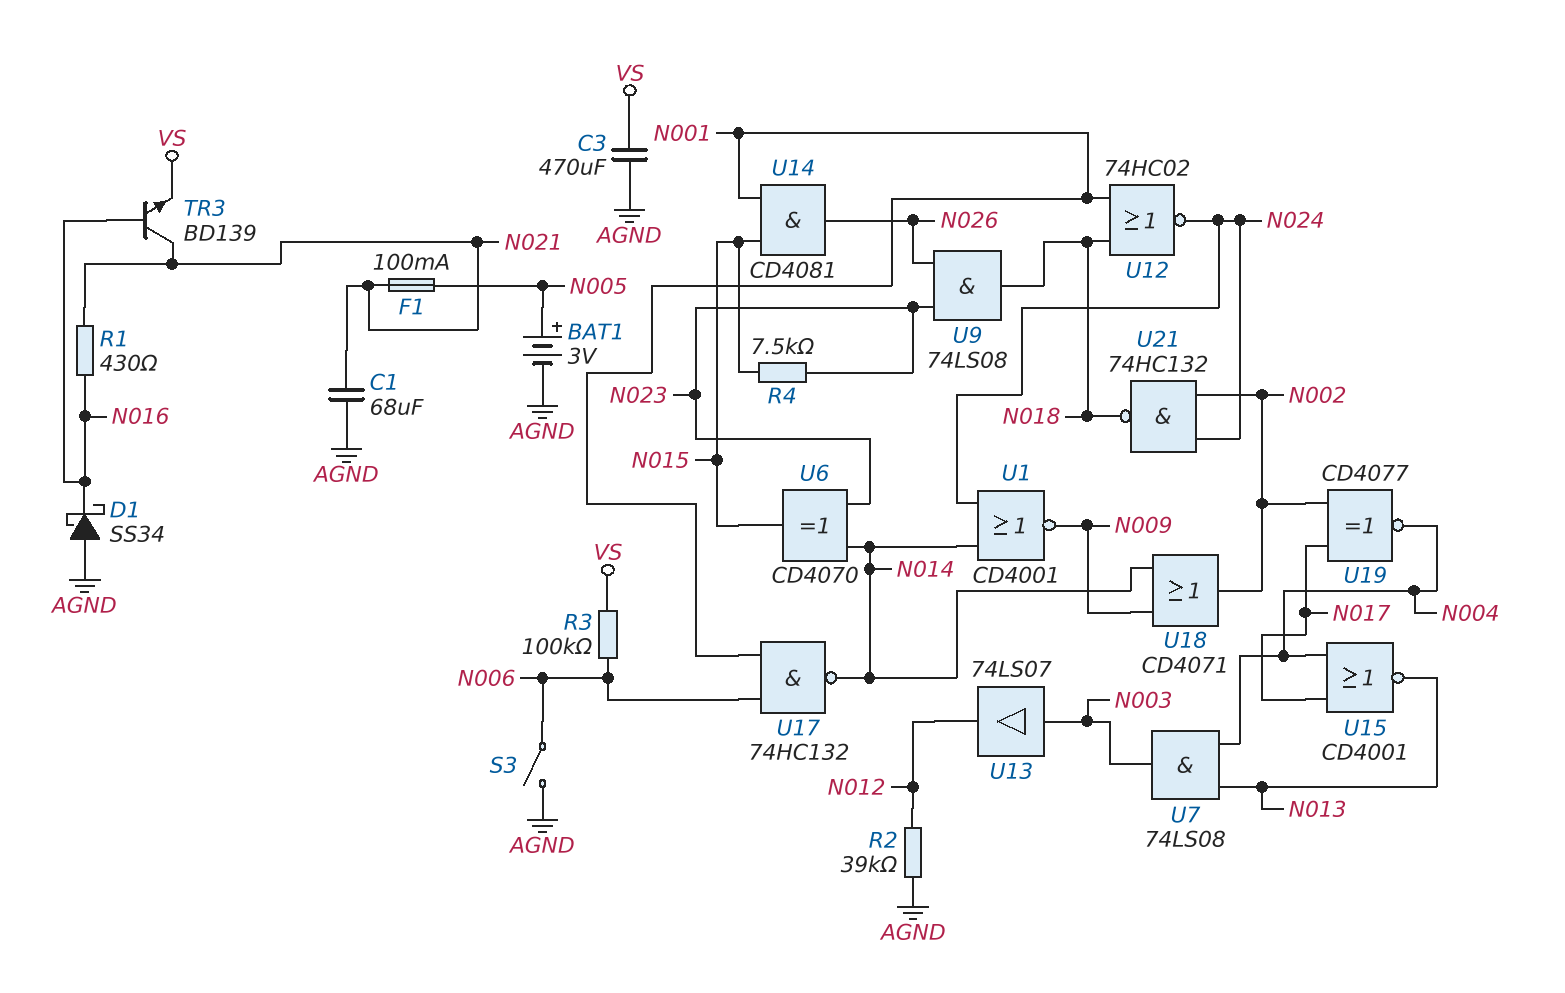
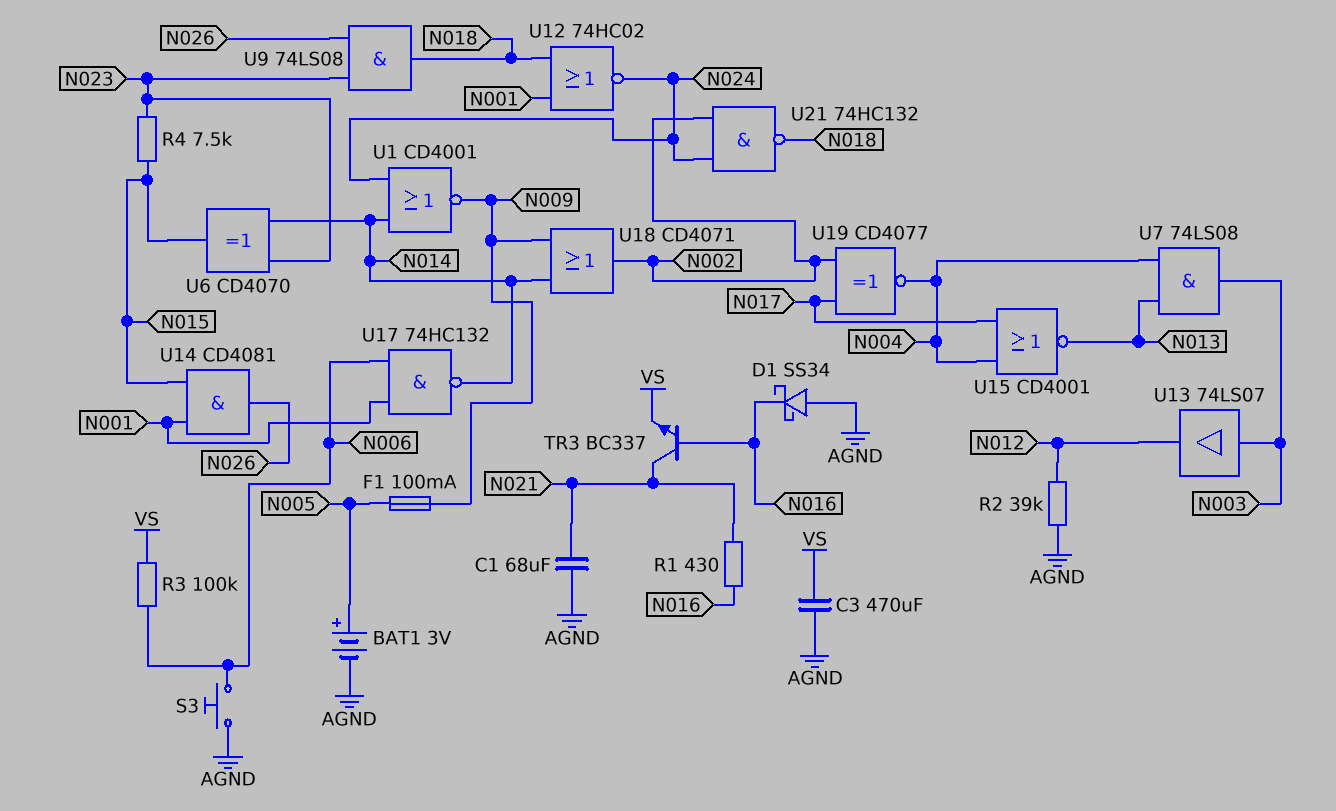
F1: 100mA (N005, N021) -> 100mA (N005, N009)
S3: switch (AGND, N006) -> button (AGND, N006)
TR3: NPN BD139 (B N016, C N021, E VS) -> NPN BC337 (B N016, C N021, E VS)

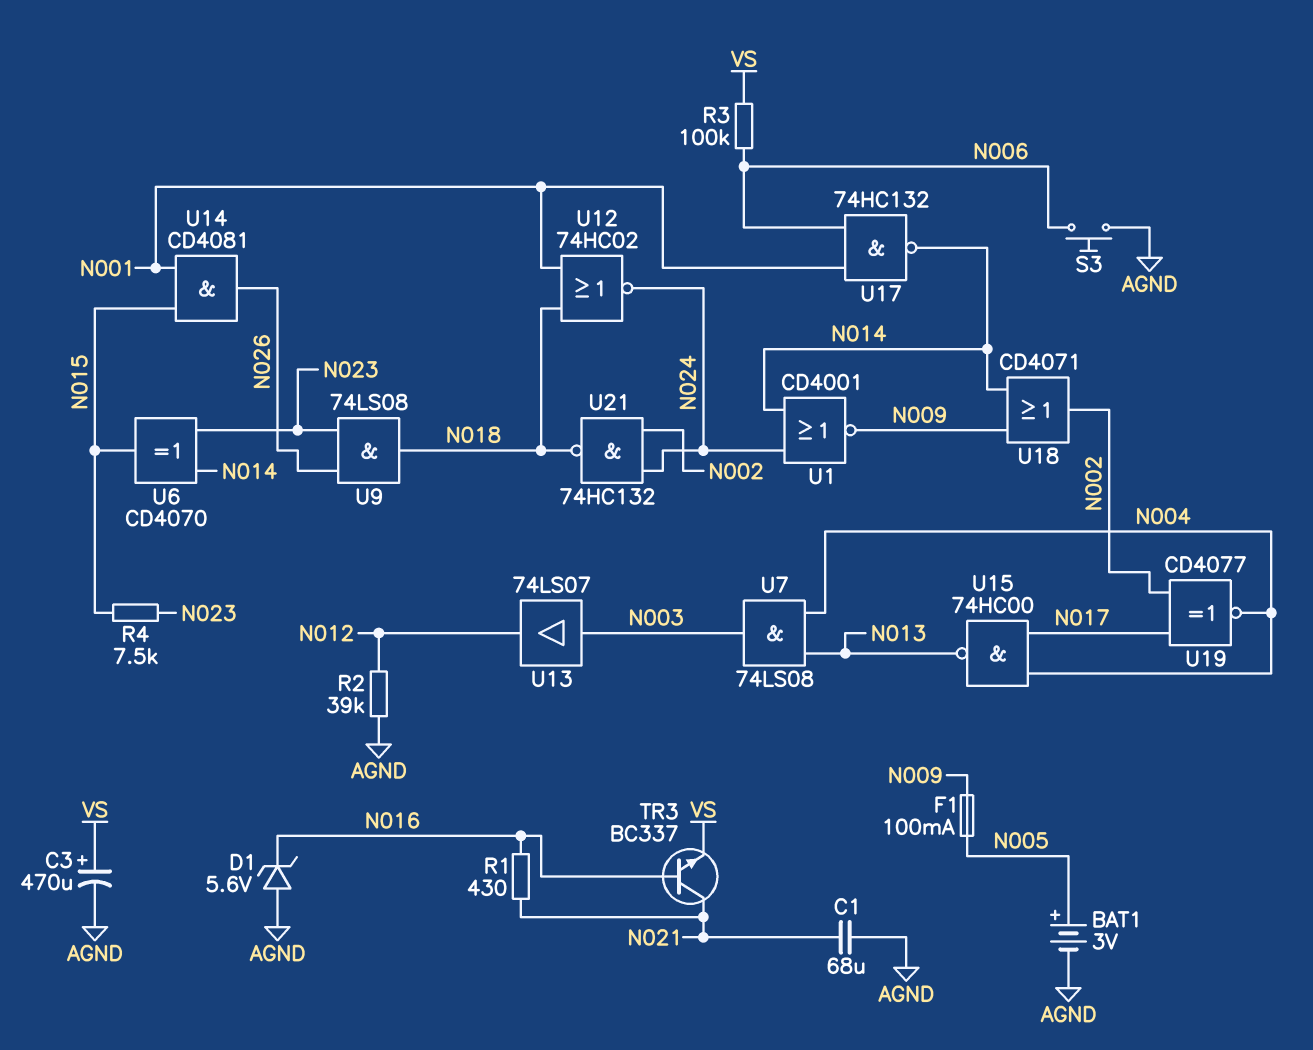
C3: 470uF (AGND, VS) -> 470uF (plus VS, minus AGND)
D1: schottky SS34 (A AGND, K N016) -> zener 5.6V (A AGND, K N016)
U15: NOR CD4001 (in N004, in N017, out N013) -> NAND 74HC00 (in N004, in N017, out N013)

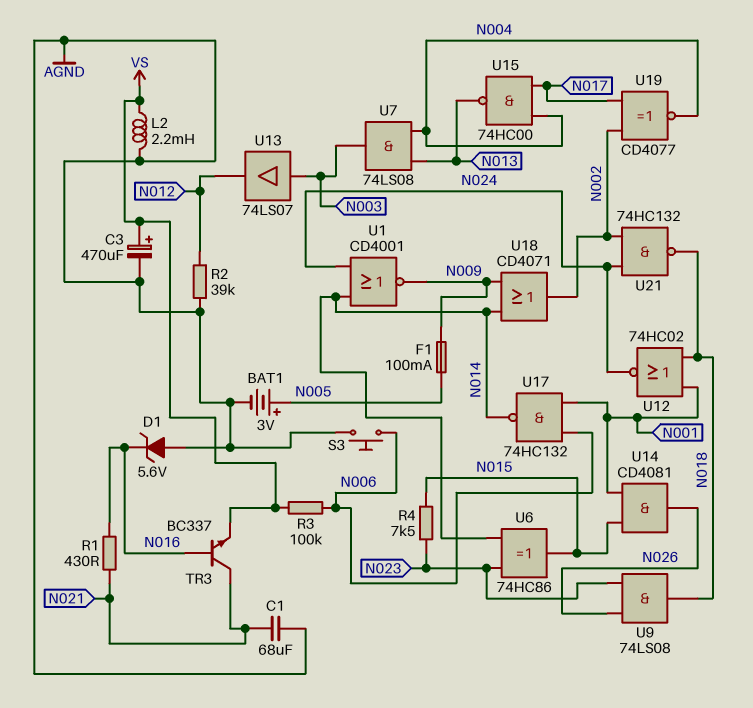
L2: none -> 2.2mH (AGND, VS)
U6: XOR CD4070 (in N014, in N023, out N015) -> XOR 74HC86 (in N014, in N023, out N015)

